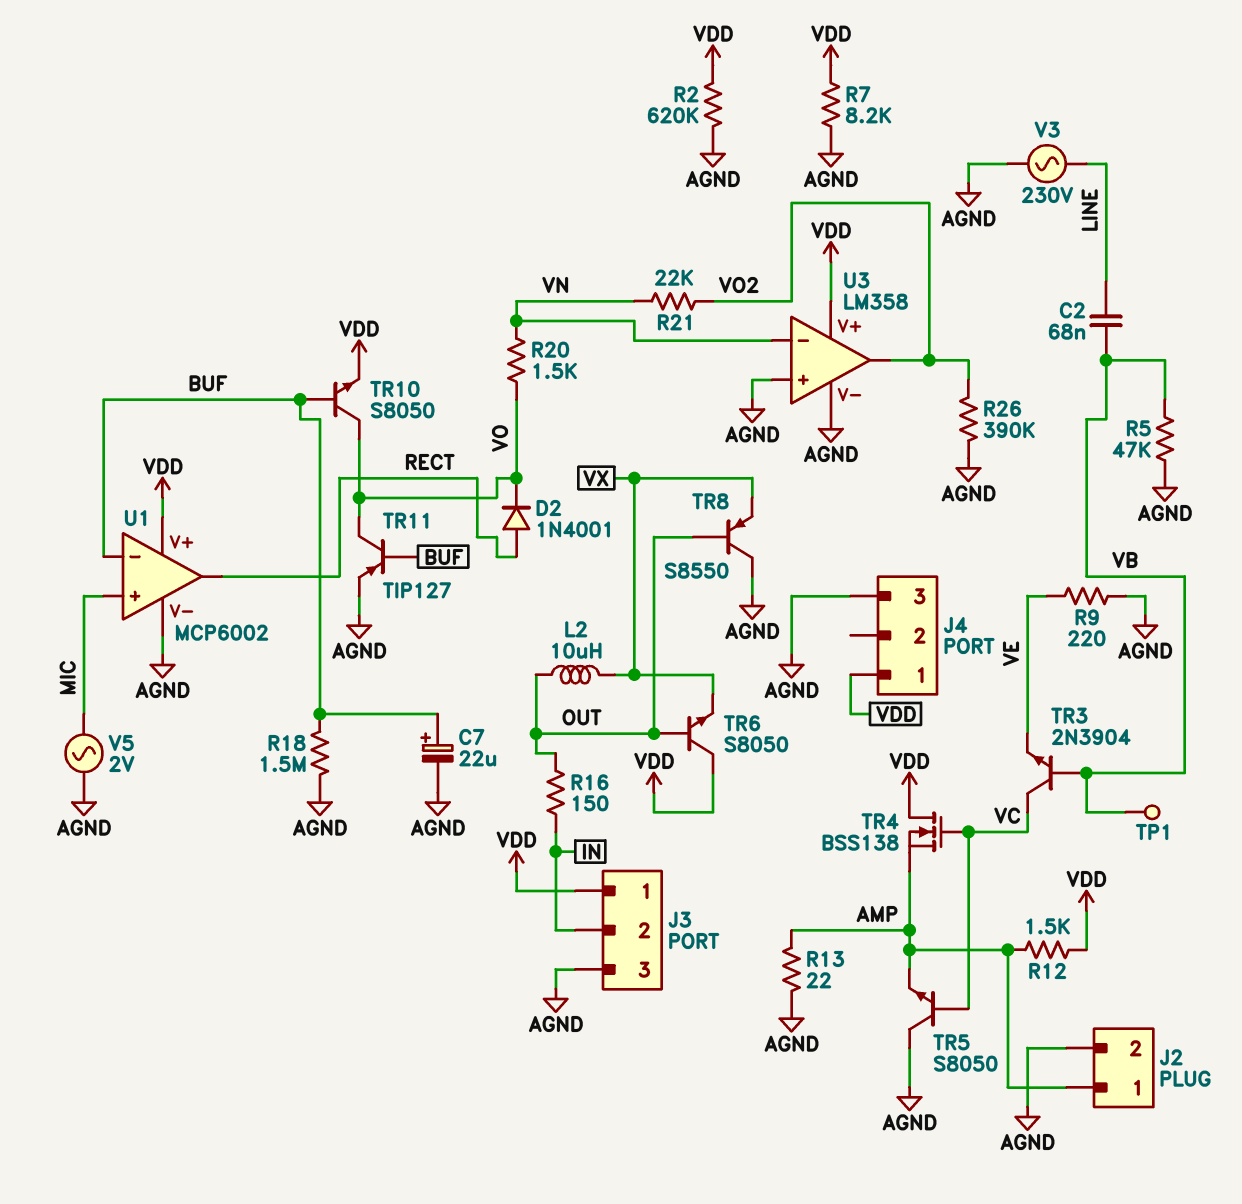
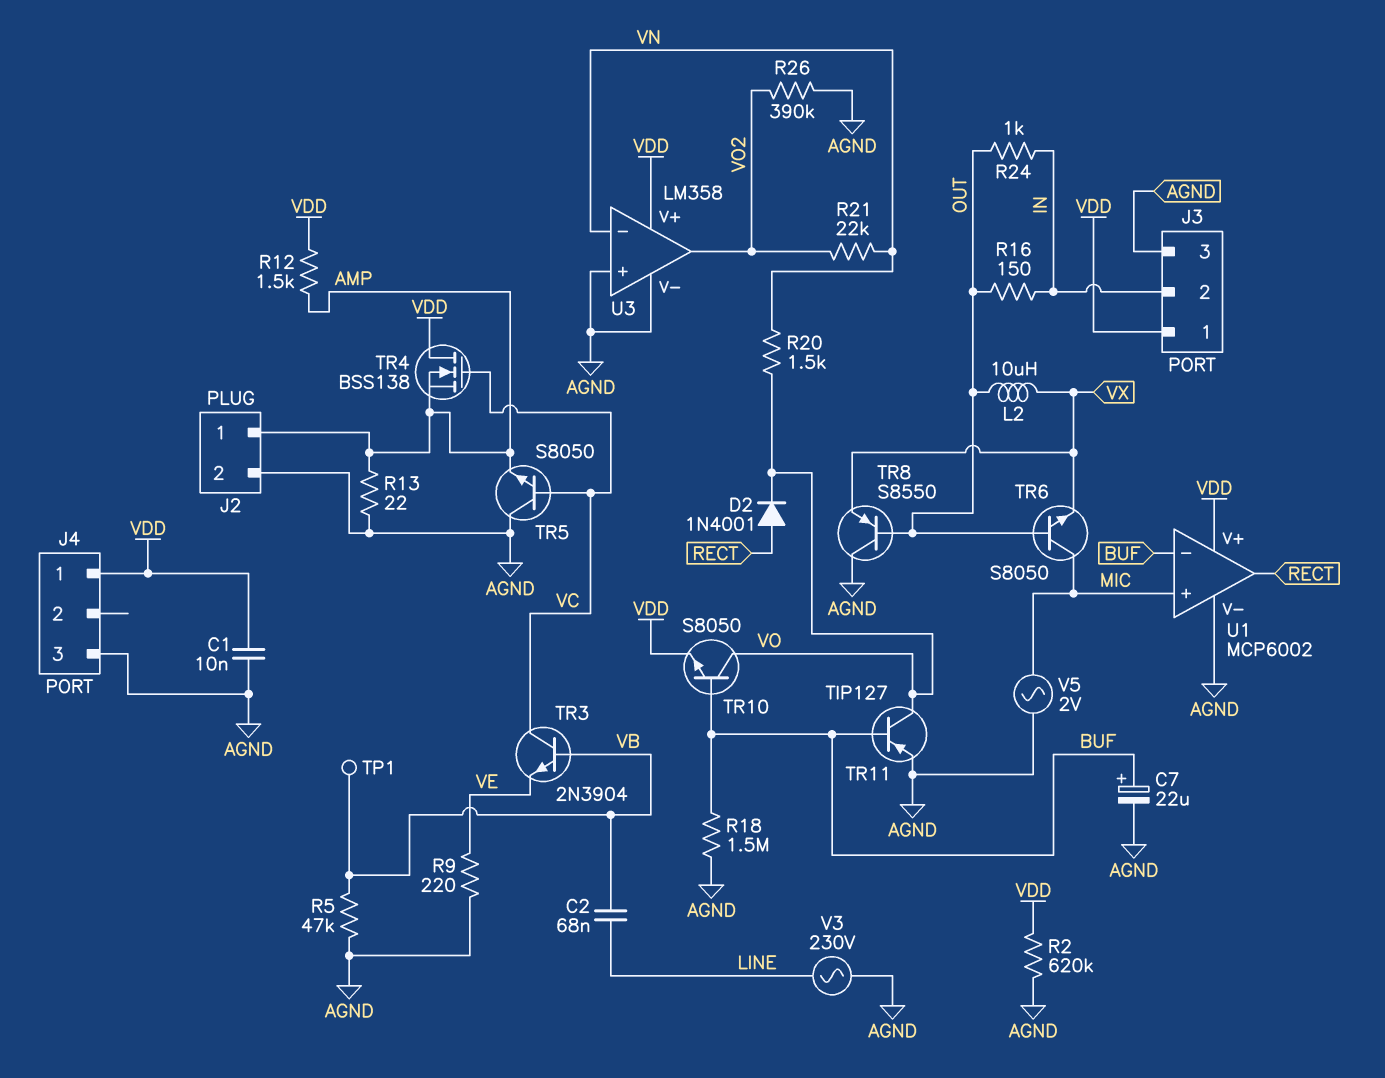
C1: none -> 10nF (AGND, VDD)
R7: 8.2k (AGND, VDD) -> none
R24: none -> 1k (IN, OUT)
TR6: NPN S8050 (B OUT, C VDD, E VX) -> NPN S8050 (B OUT, C MIC, E VX)

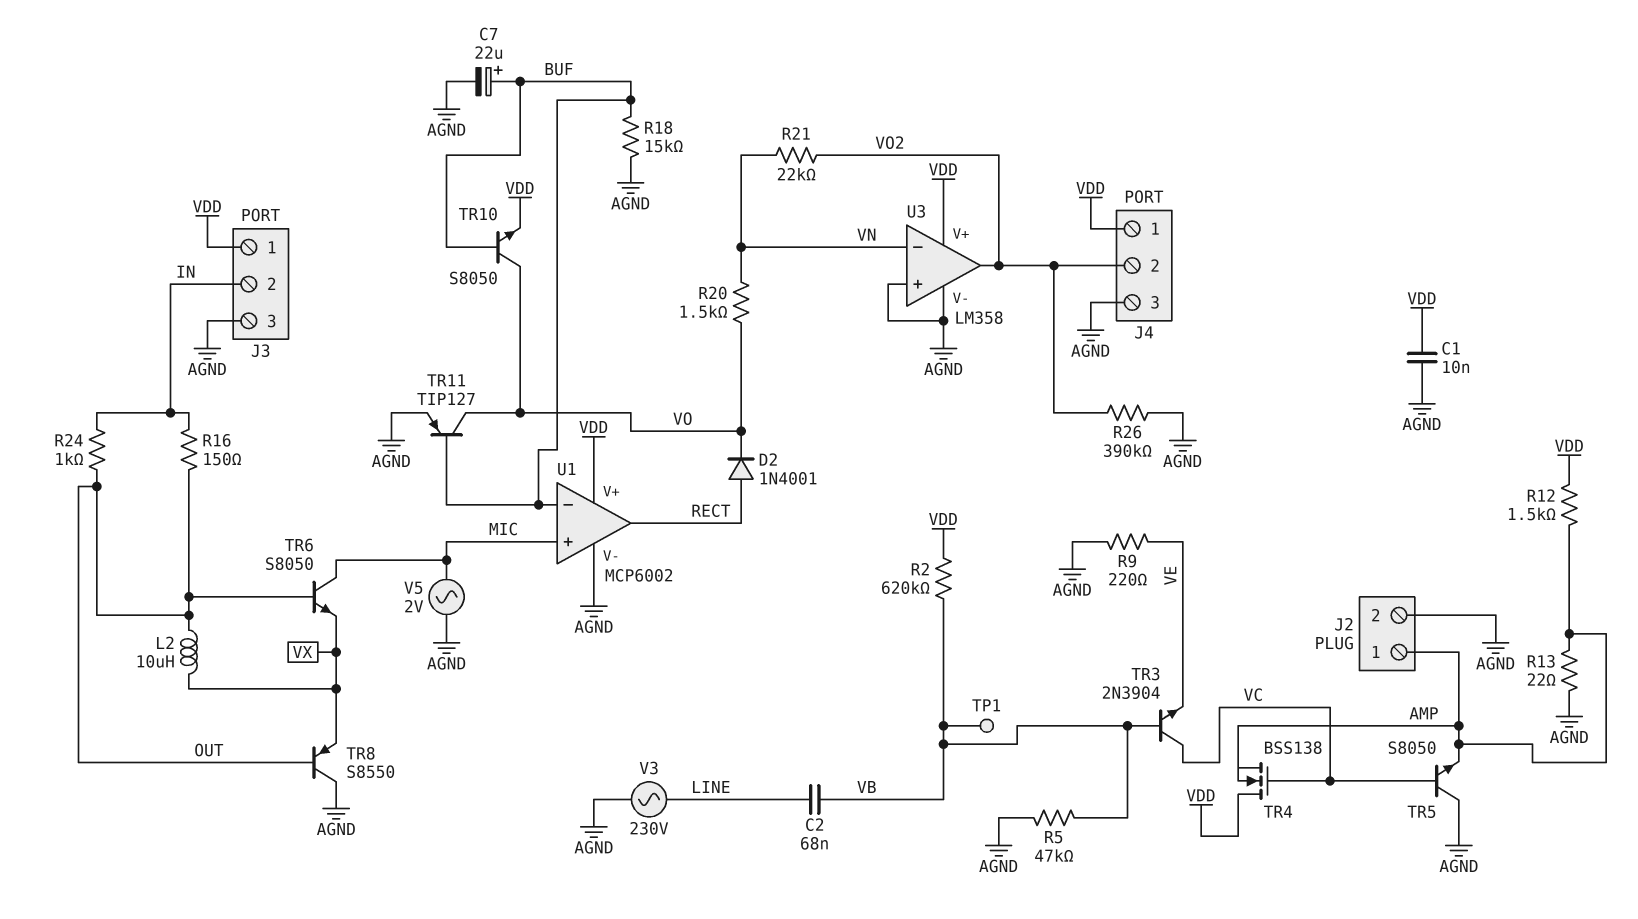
J4 pin 2: none -> VO2
R2: 620k (AGND, VDD) -> 620k (VB, VDD)
R18: 1.5M (AGND, BUF) -> 15k (AGND, BUF)

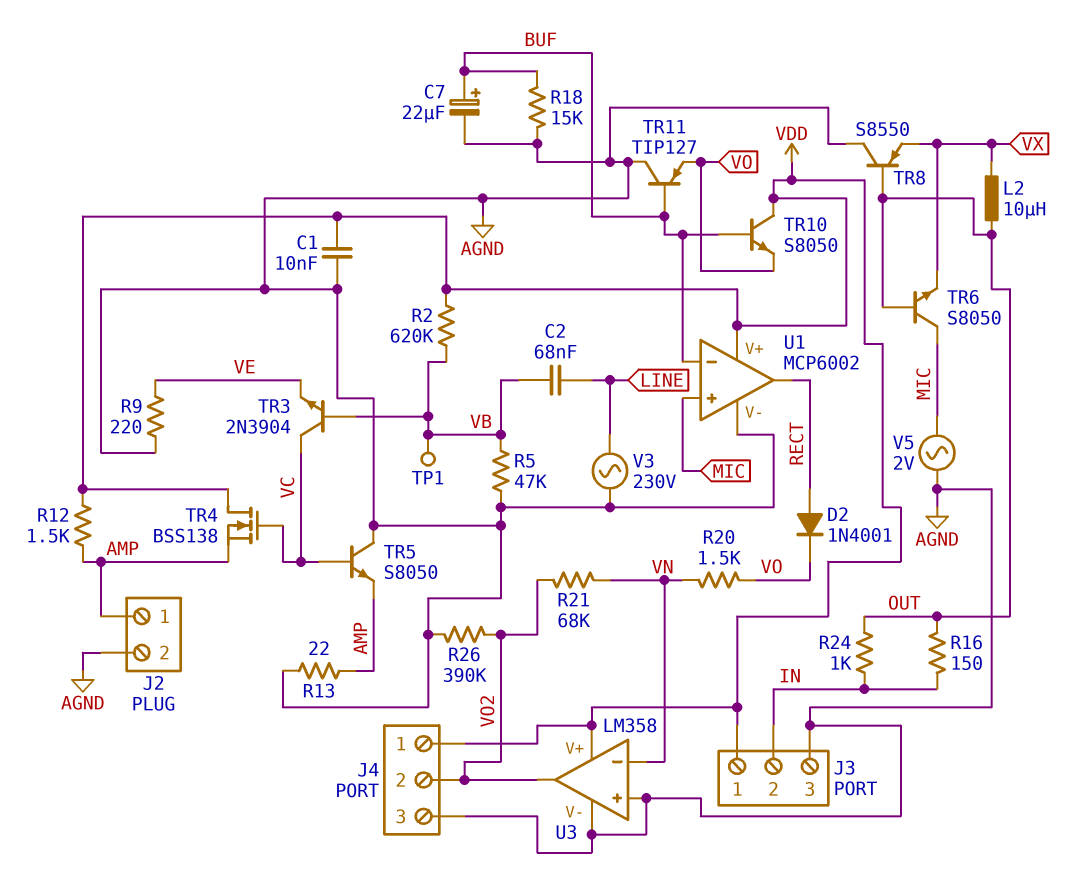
R21: 22k (VN, VO2) -> 68k (VN, VO2)
TR10: NPN S8050 (B BUF, C VO, E VDD) -> NPN S8050 (B BUF, C VDD, E VO)
TR11: PNP TIP127 (B BUF, C VO, E AGND) -> PNP TIP127 (B BUF, C AGND, E VO)

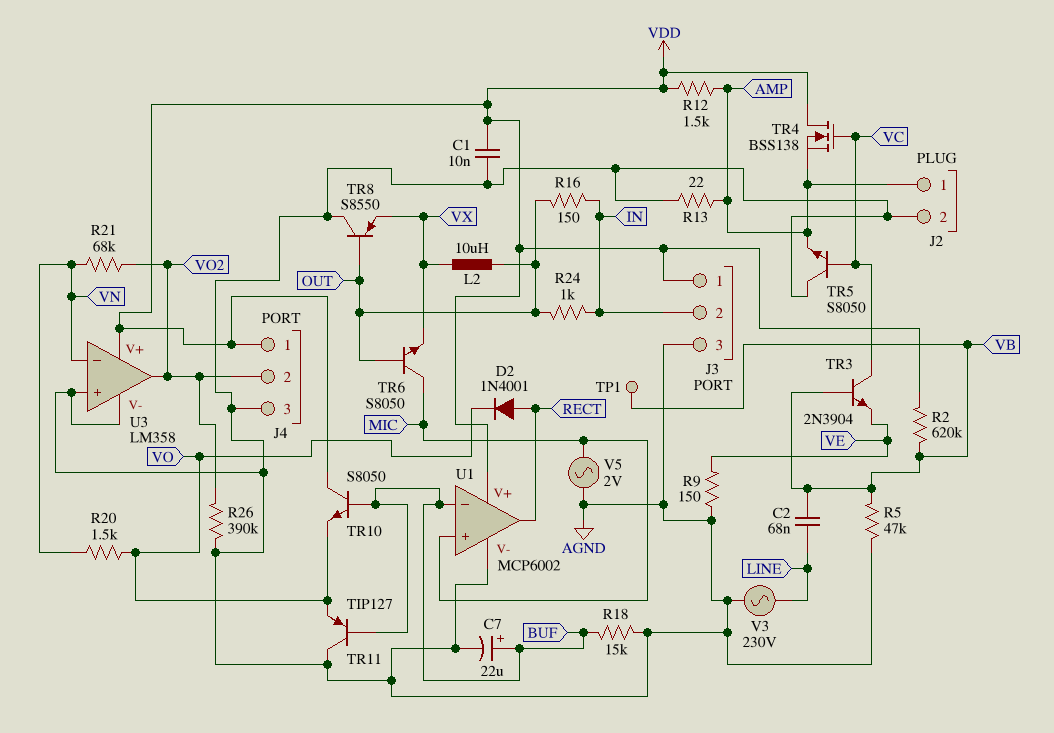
R9: 220 (AGND, VE) -> 150 (AGND, VE)

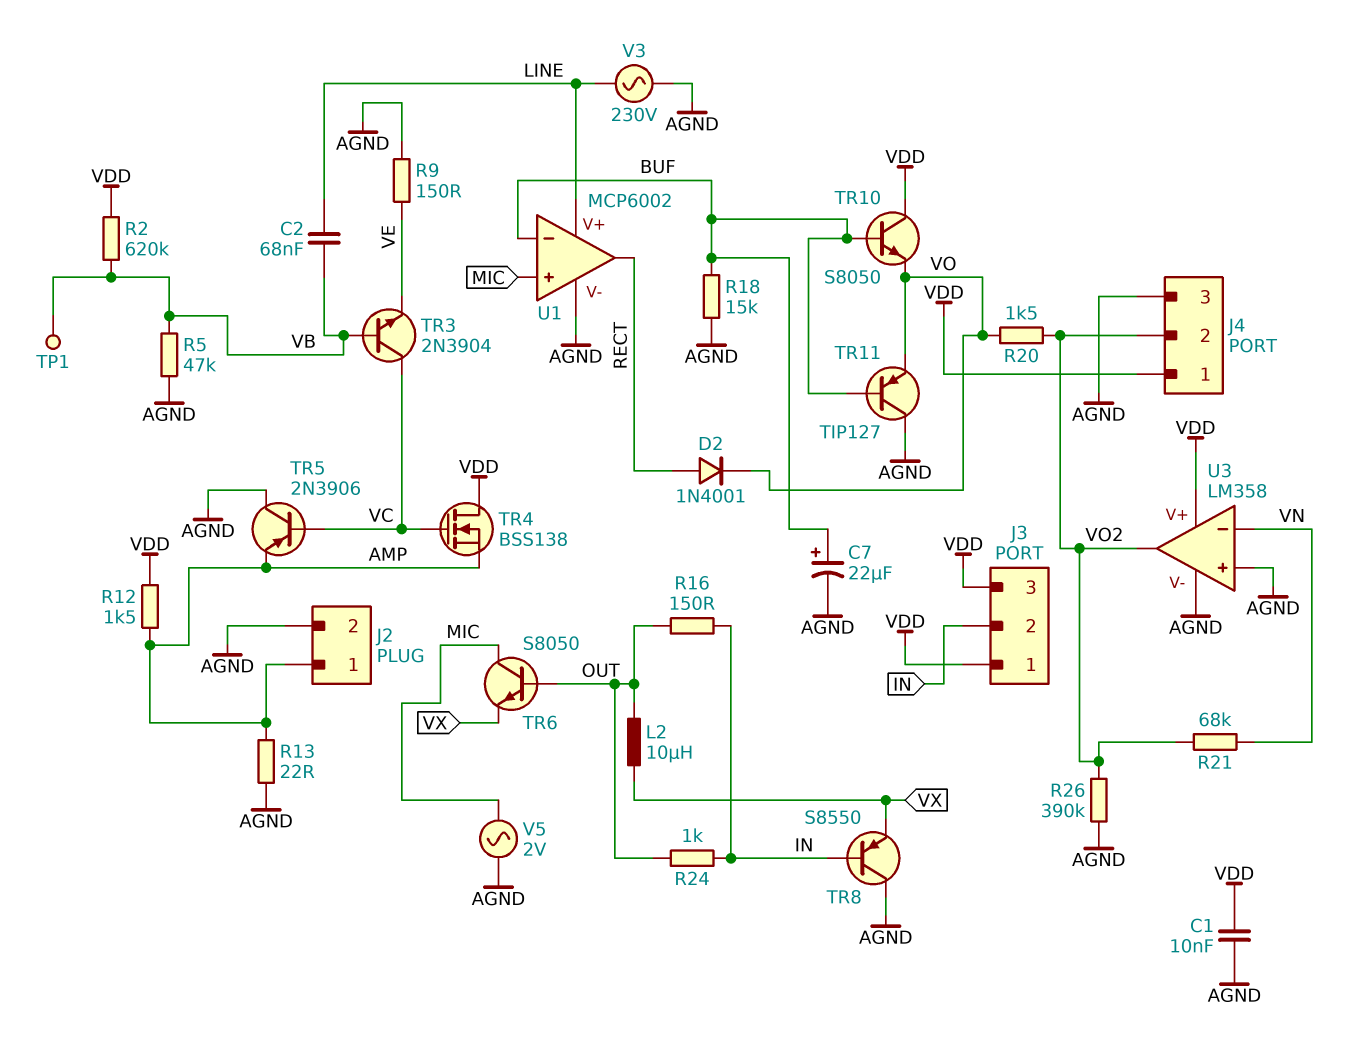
J3 pin 3: AGND -> VDD
R20: 1.5k (VN, VO) -> 1.5k (VO, VO2)
TR5: NPN S8050 (B VC, C AGND, E AMP) -> PNP 2N3906 (B VC, C AGND, E AMP)
TR8: PNP S8550 (B OUT, C AGND, E VX) -> PNP S8550 (B IN, C AGND, E VX)
U1 pin V+: VDD -> LINE

